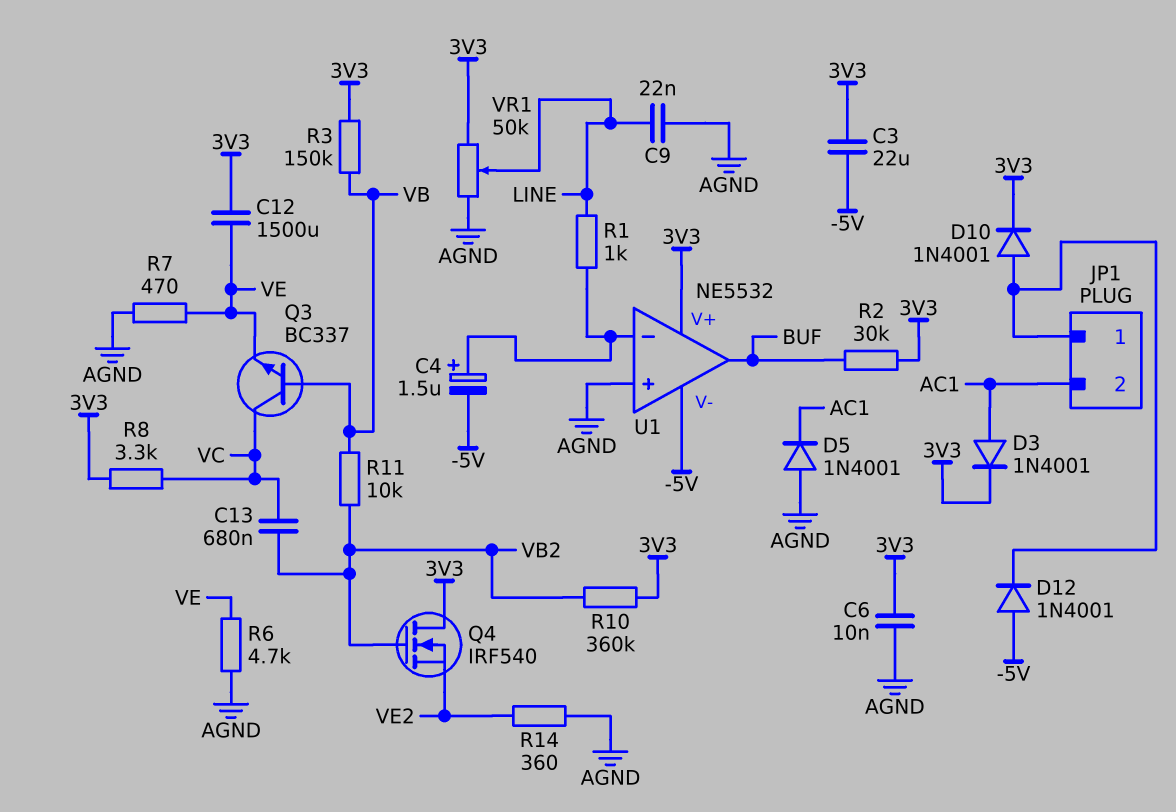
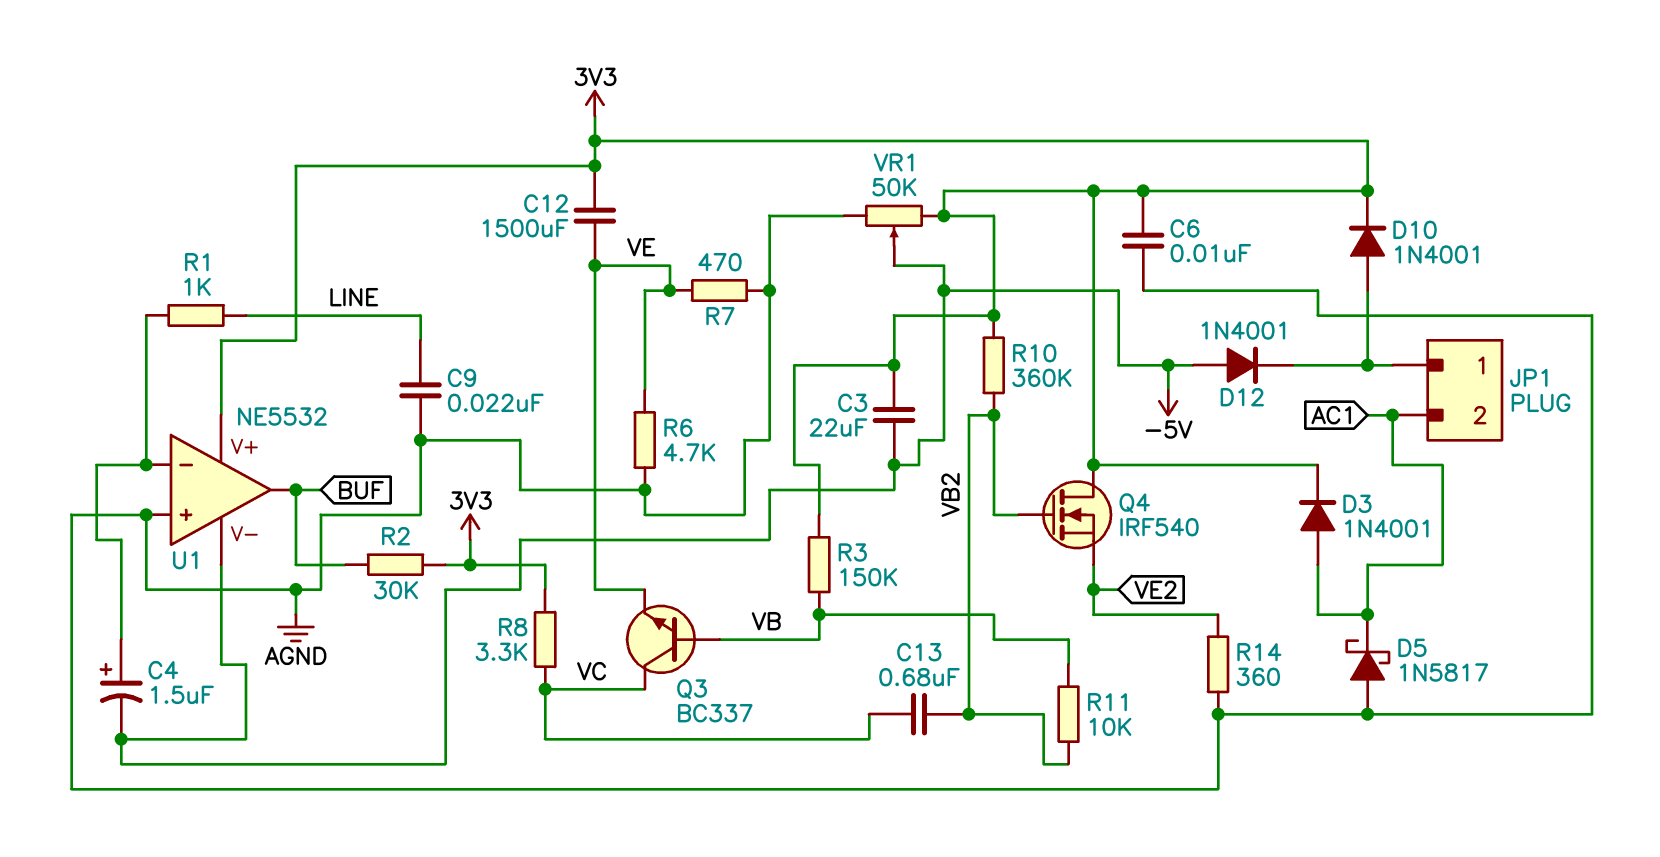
D5: diode 1N4001 (A AGND, K AC1) -> schottky 1N5817 (A AGND, K AC1)
VR1: 50k (3V3, AGND, wiper LINE) -> 50k (3V3, AGND, wiper -5V)

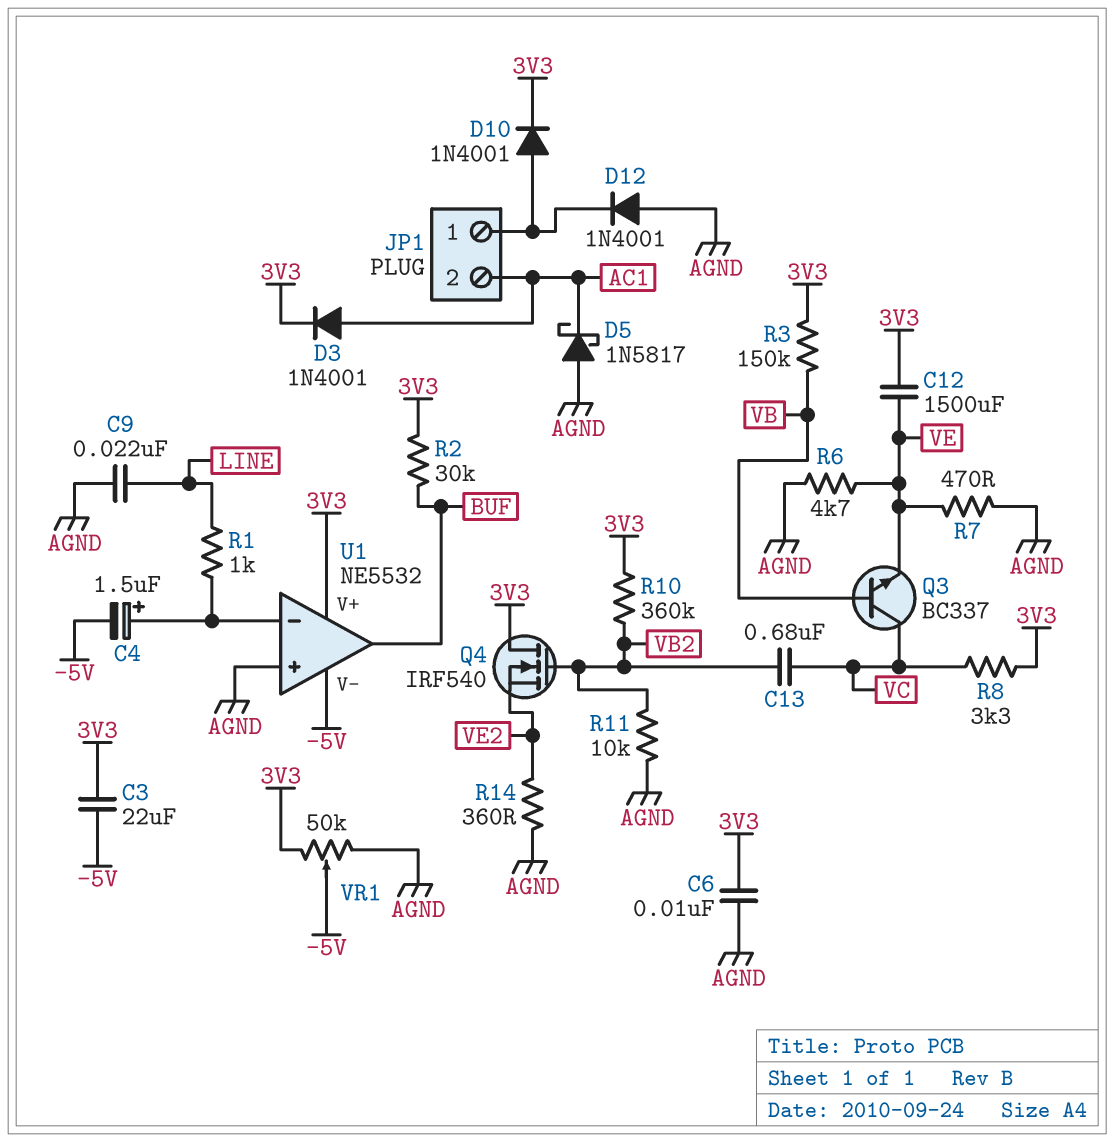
D12: diode 1N4001 (A -5V, K JP1/1) -> diode 1N4001 (A AGND, K JP1/1)
R11: 10k (VB, VB2) -> 10k (AGND, VB2)

